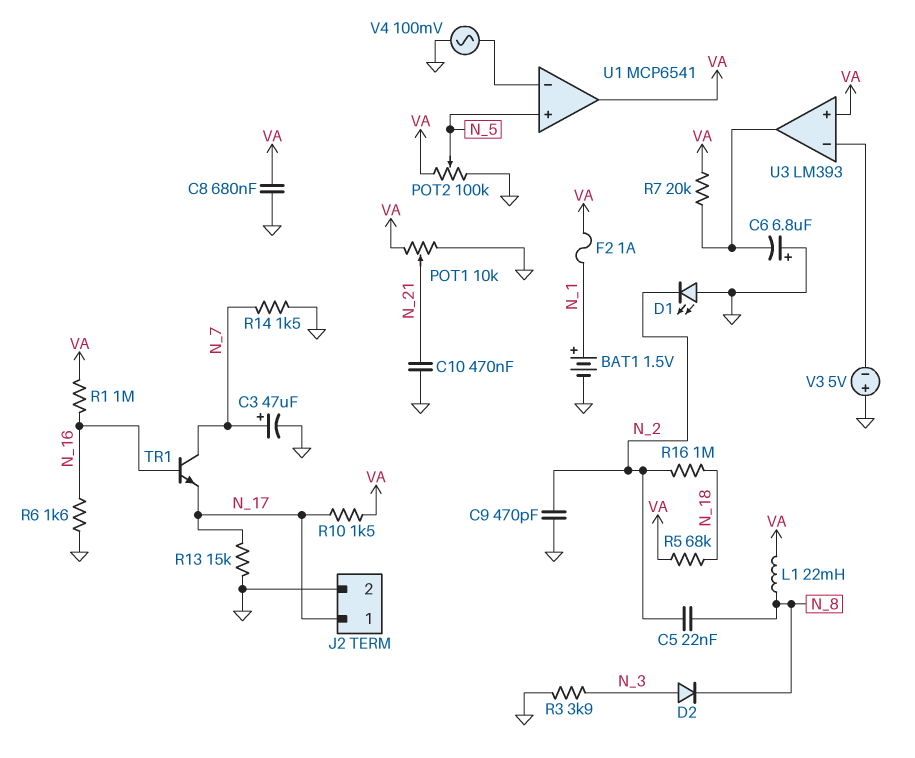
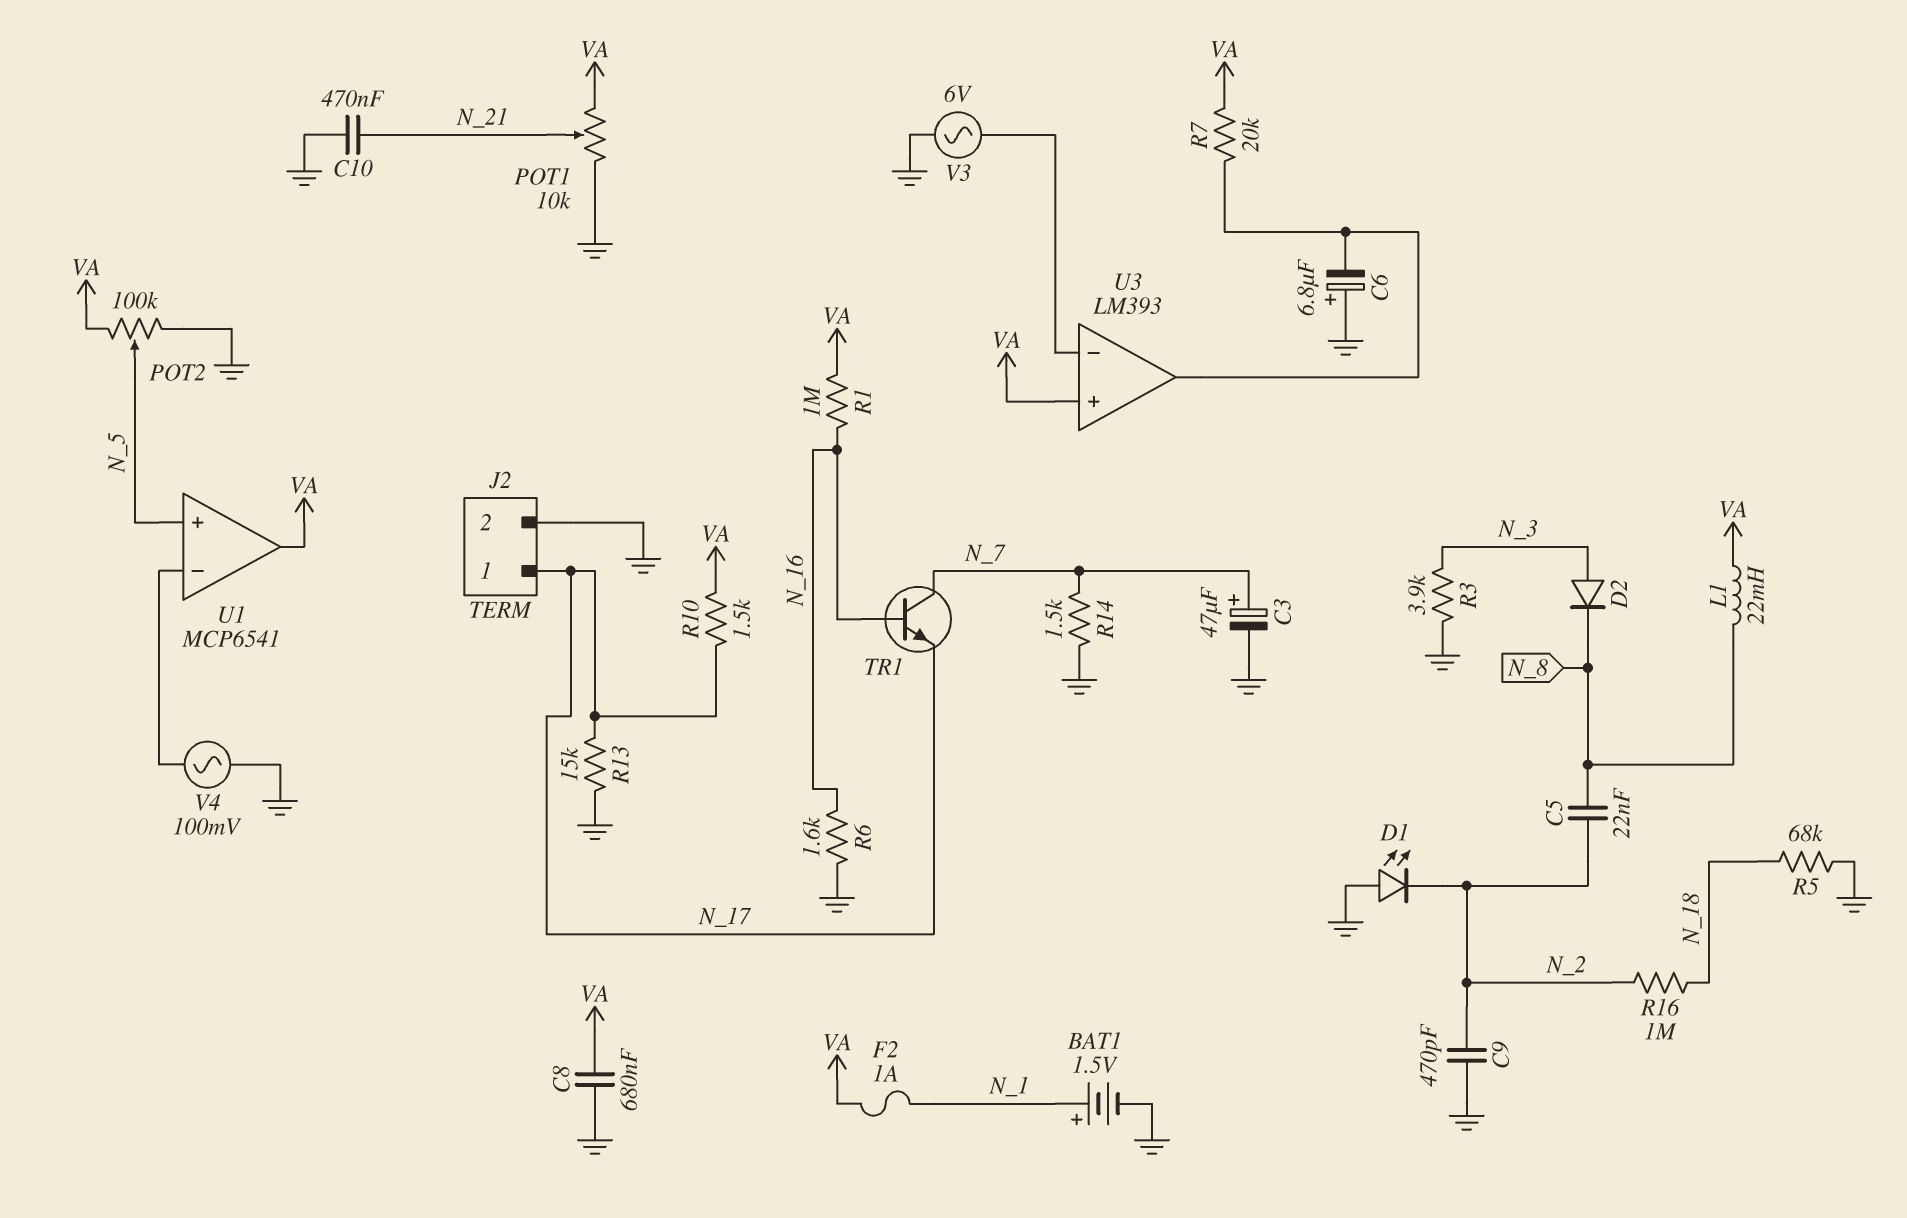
R5: 68k (N_18, VA) -> 68k (GND, N_18)
V3: 5V (plus GND, minus U3/in-) -> AC 6V (GND, U3/in-)

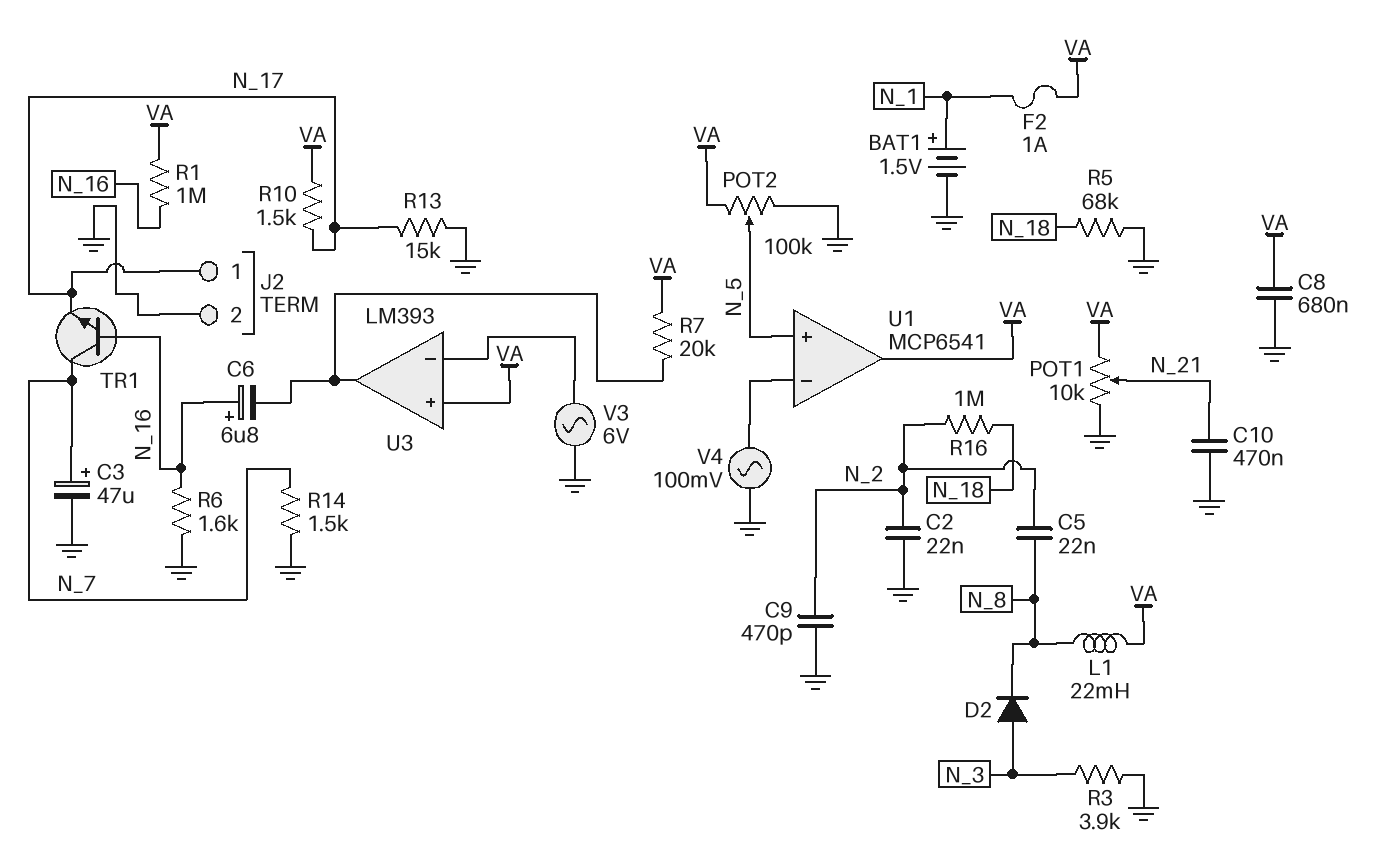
C2: none -> 22nF (GND, N_2)
C6: 6.8uF (plus GND, minus U3/out) -> 6.8uF (plus N_16, minus U3/out)
D1: LED (A GND, K N_2) -> none

